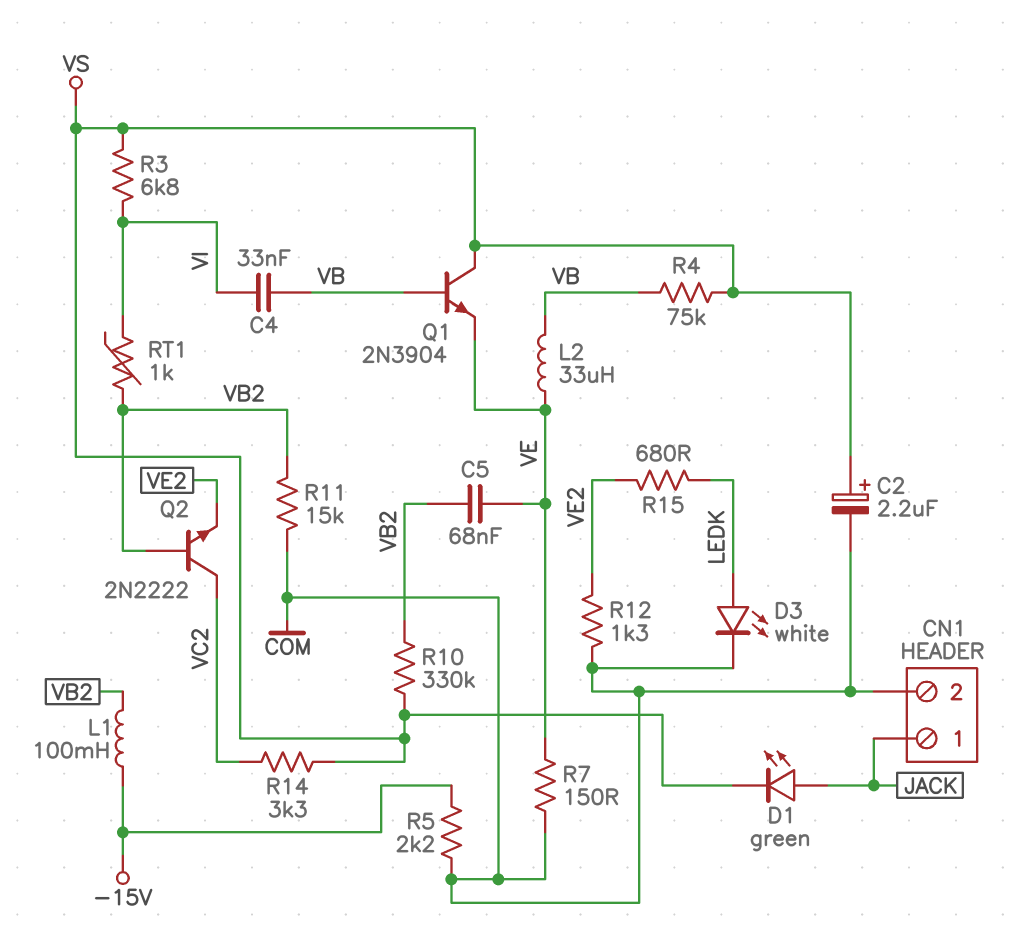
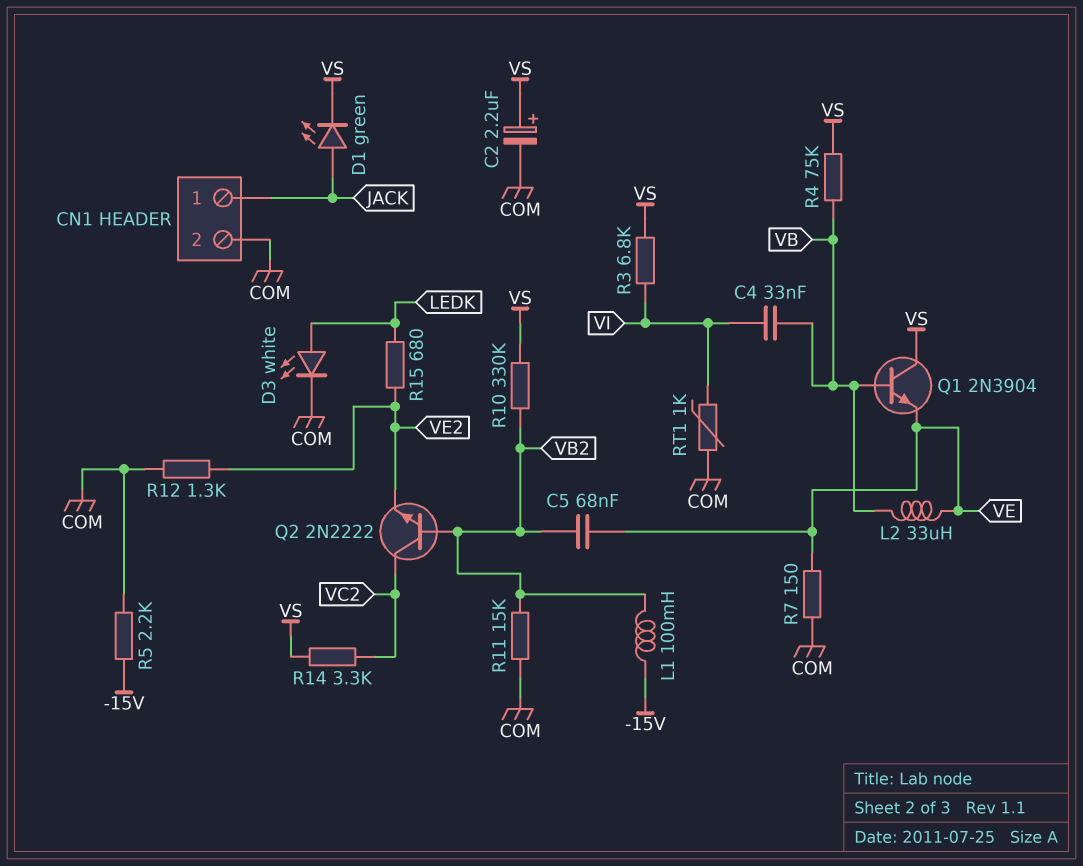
RT1: 1k (VB2, VI) -> 1k (COM, VI)

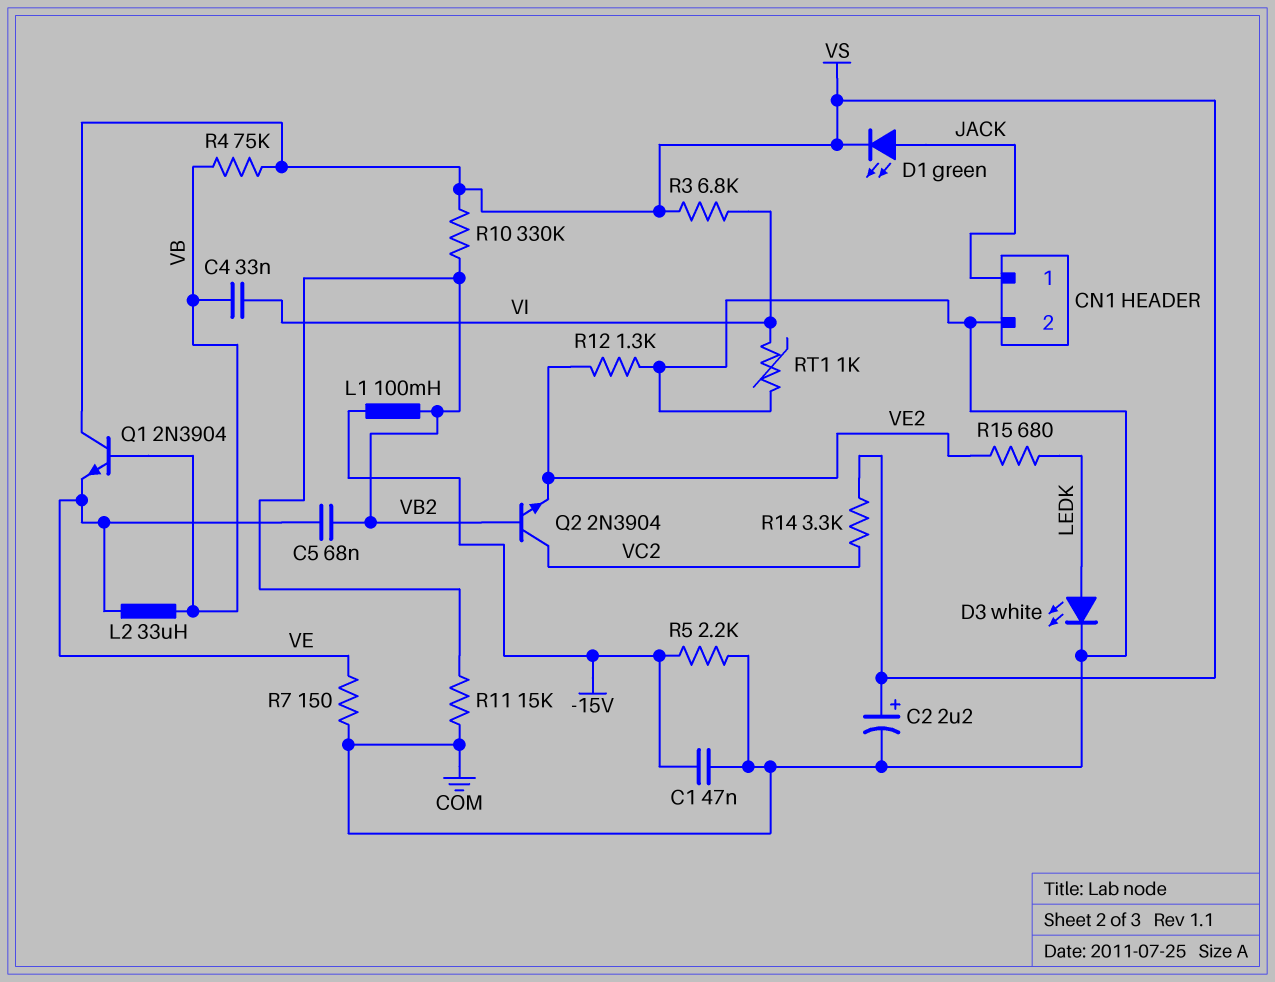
C1: none -> 47nF (-15V, COM)
Q2: NPN 2N2222 (B VB2, C VC2, E VE2) -> NPN 2N3904 (B VB2, C VC2, E VE2)

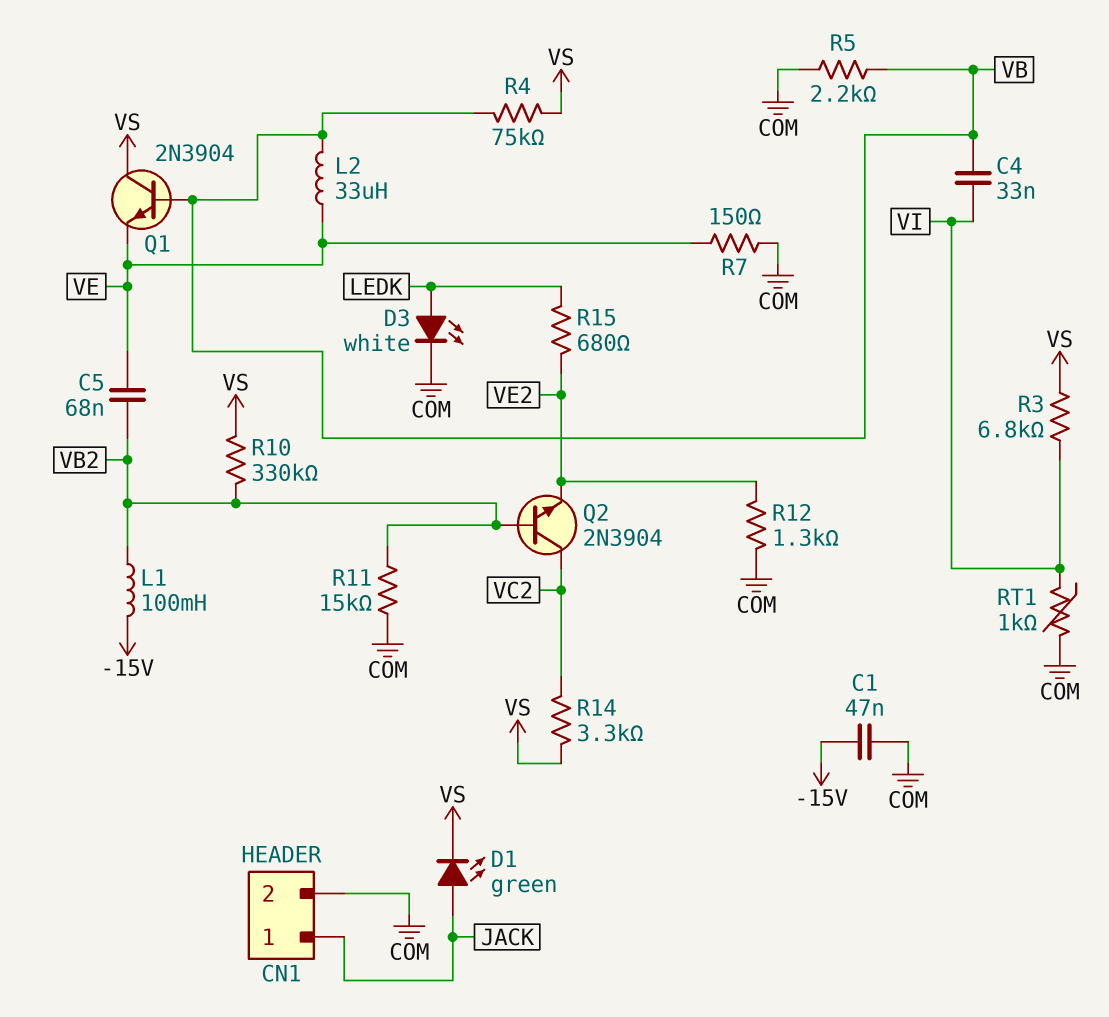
C2: 2.2uF (plus VS, minus COM) -> none
R5: 2.2k (-15V, COM) -> 2.2k (COM, VB)

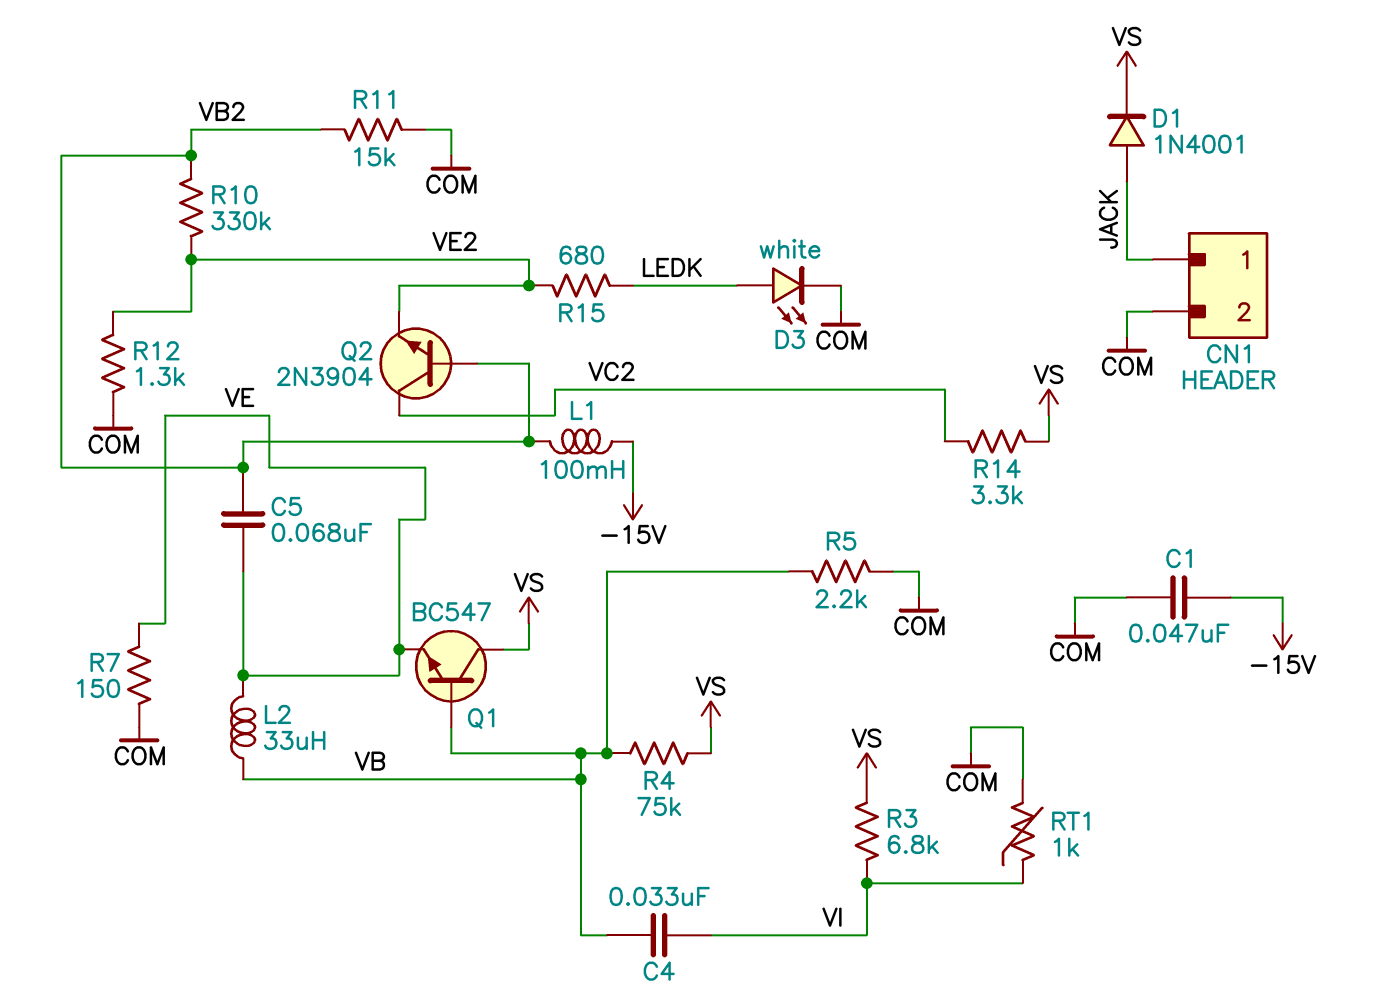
D1: LED green (A JACK, K VS) -> diode 1N4001 (A JACK, K VS)
Q1: NPN 2N3904 (B VB, C VS, E VE) -> NPN BC547 (B VB, C VS, E VE)
R10: 330k (VB2, VS) -> 330k (VB2, VE2)

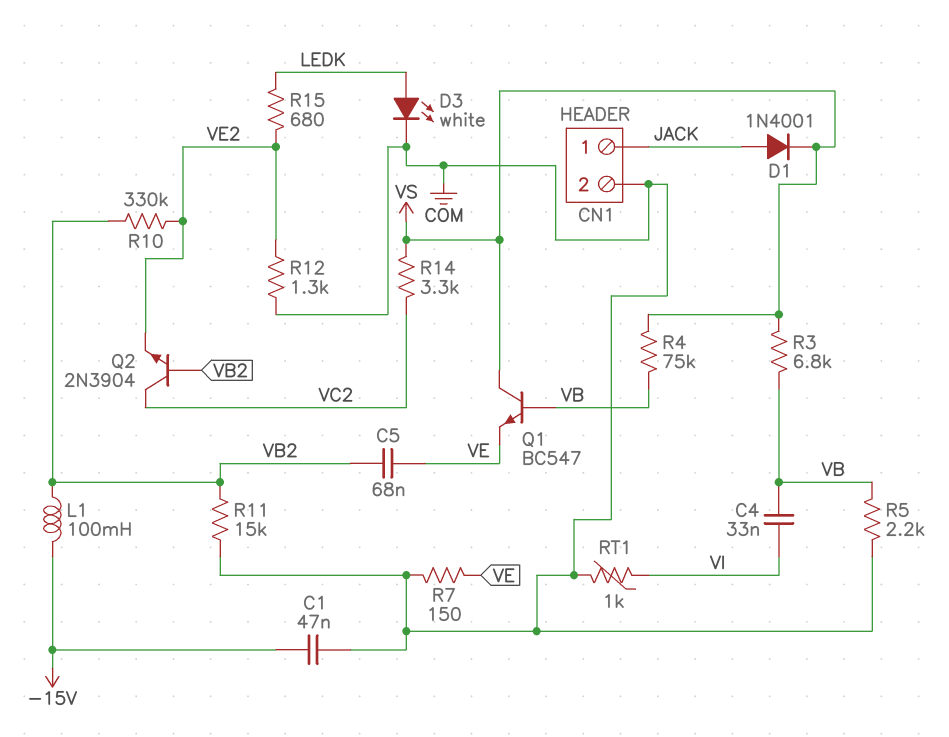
L2: 33uH (VB, VE) -> none
R3: 6.8k (VI, VS) -> 6.8k (VB, VS)

